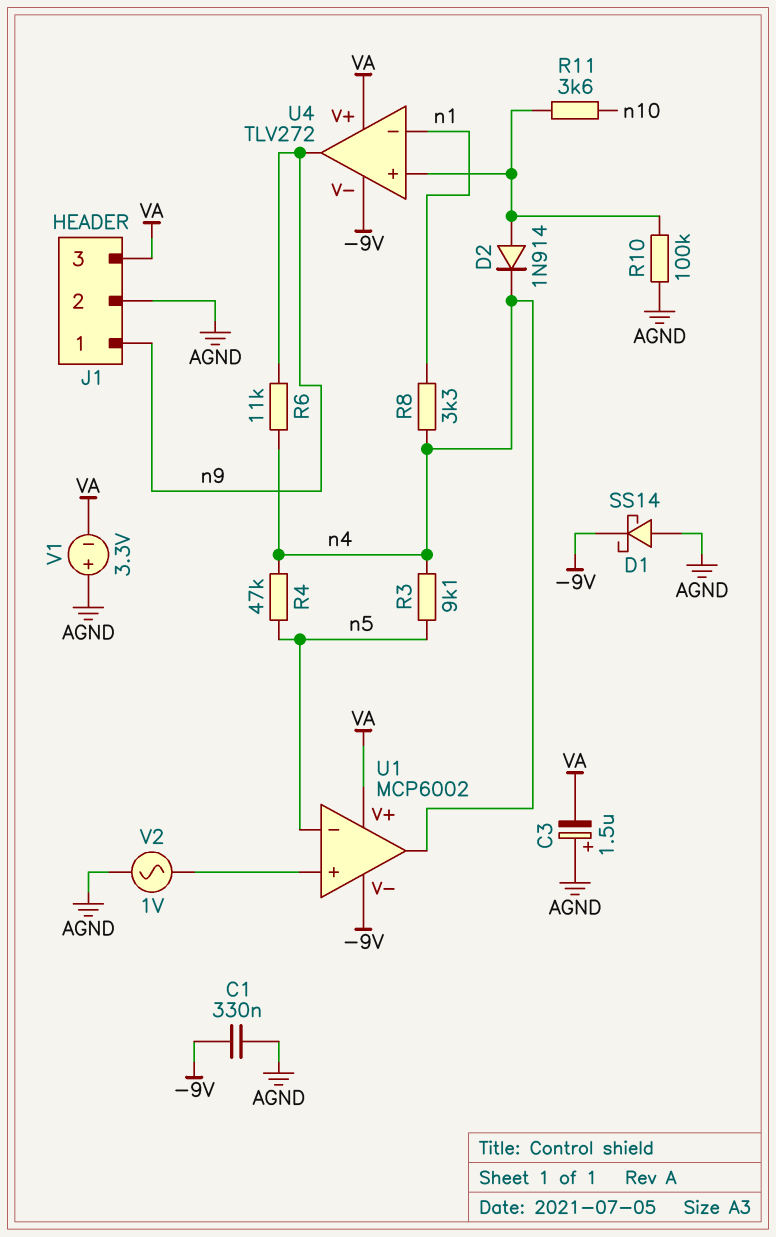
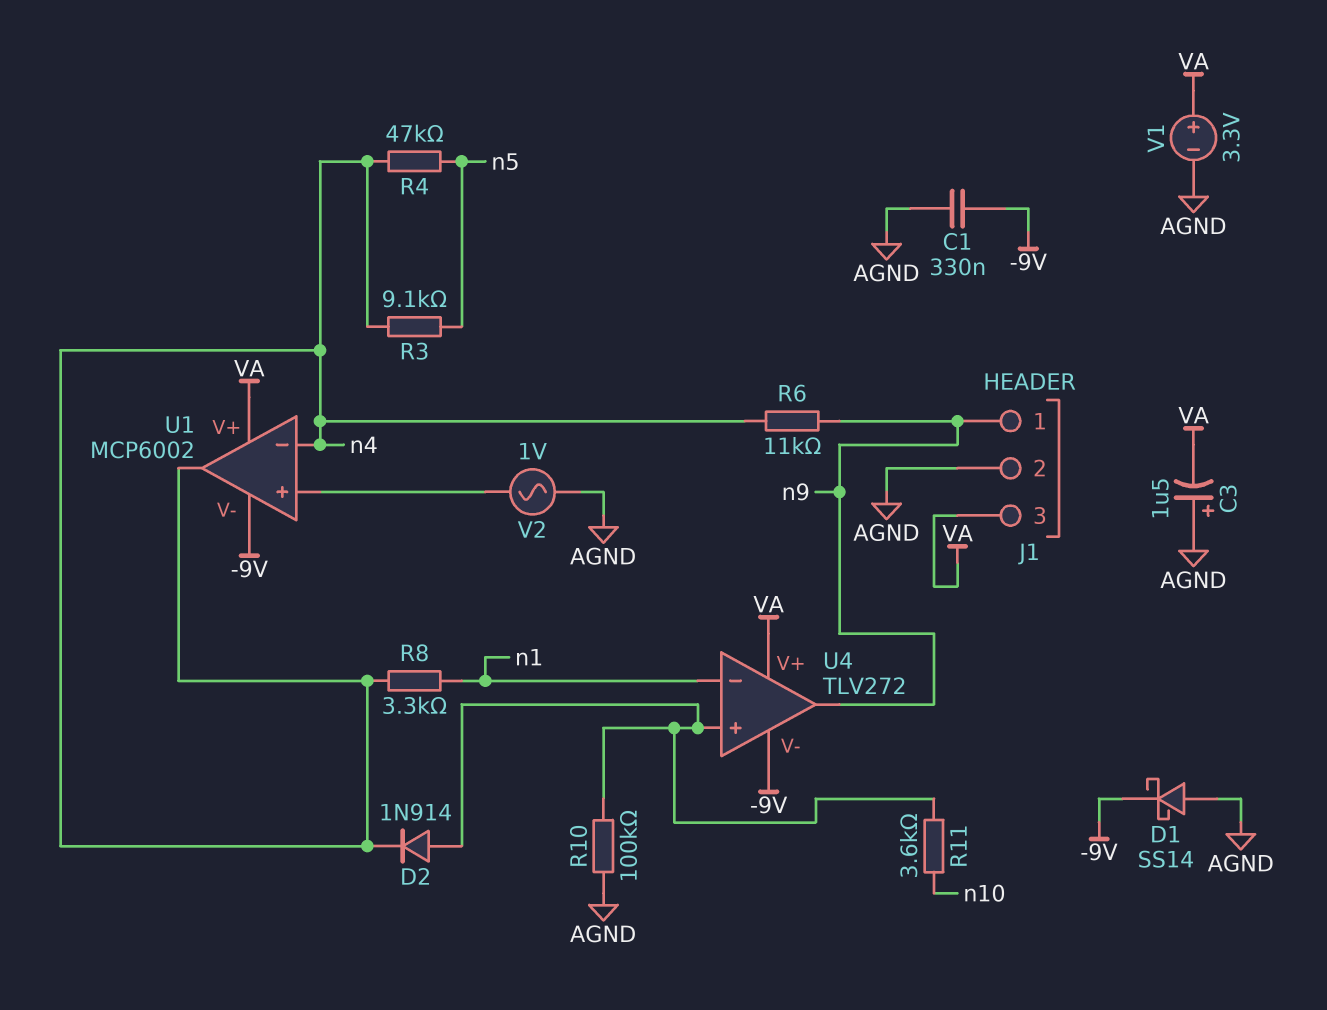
U1 pin in-: n5 -> n4
V1: 3.3V (plus AGND, minus VA) -> 3.3V (plus VA, minus AGND)

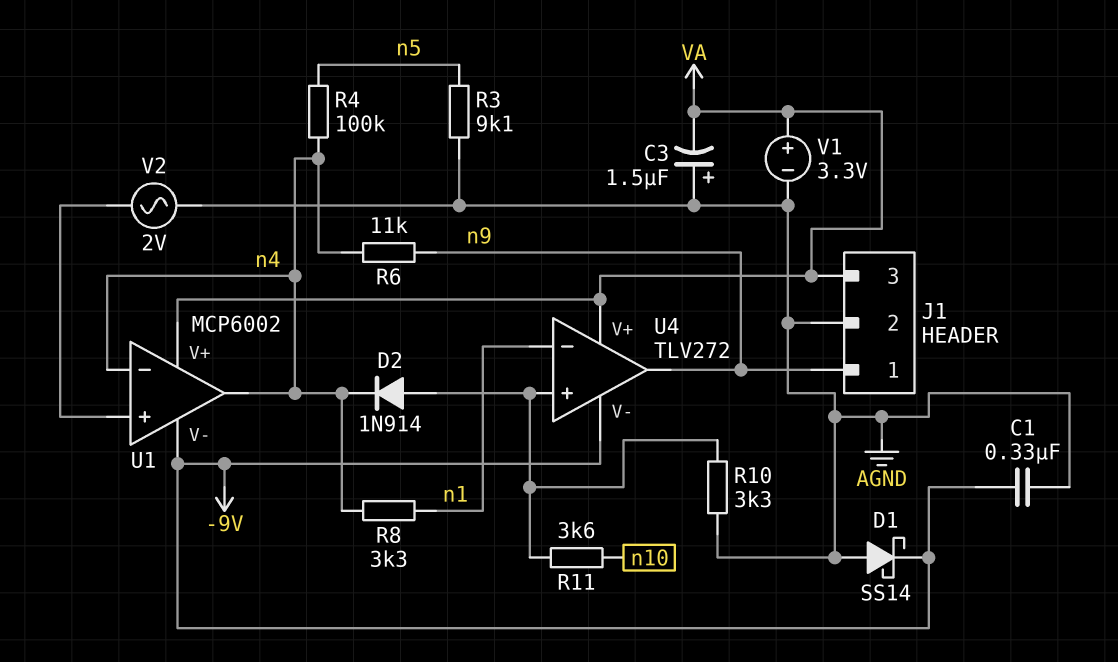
R3: 9.1k (n4, n5) -> 9.1k (AGND, n5)
R4: 47k (n4, n5) -> 100k (n4, n5)
R10: 100k (AGND, U4/in+) -> 3.3k (AGND, U4/in+)
V2: AC 1V (AGND, U1/in+) -> AC 2V (AGND, U1/in+)

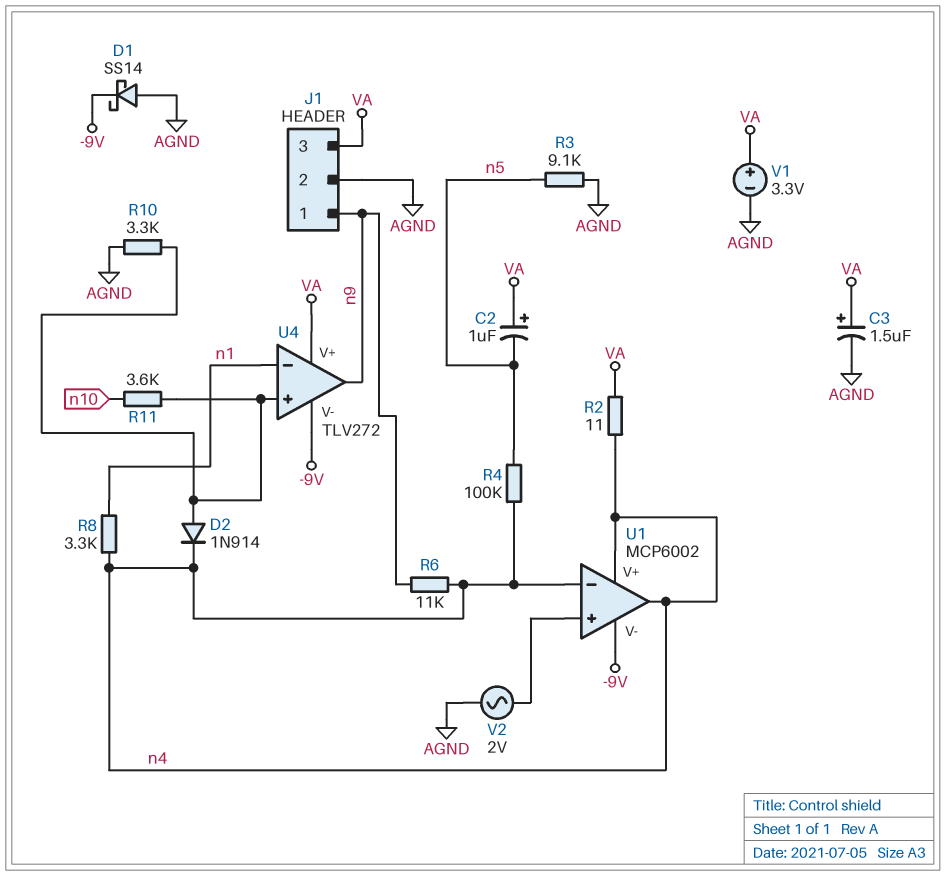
C1: 330nF (-9V, AGND) -> none
C2: none -> 1uF (plus VA, minus n5)
C3: 1.5uF (plus AGND, minus VA) -> 1.5uF (plus VA, minus AGND)
R2: none -> 11 (VA, n4)
U1 pin V+: VA -> n4

